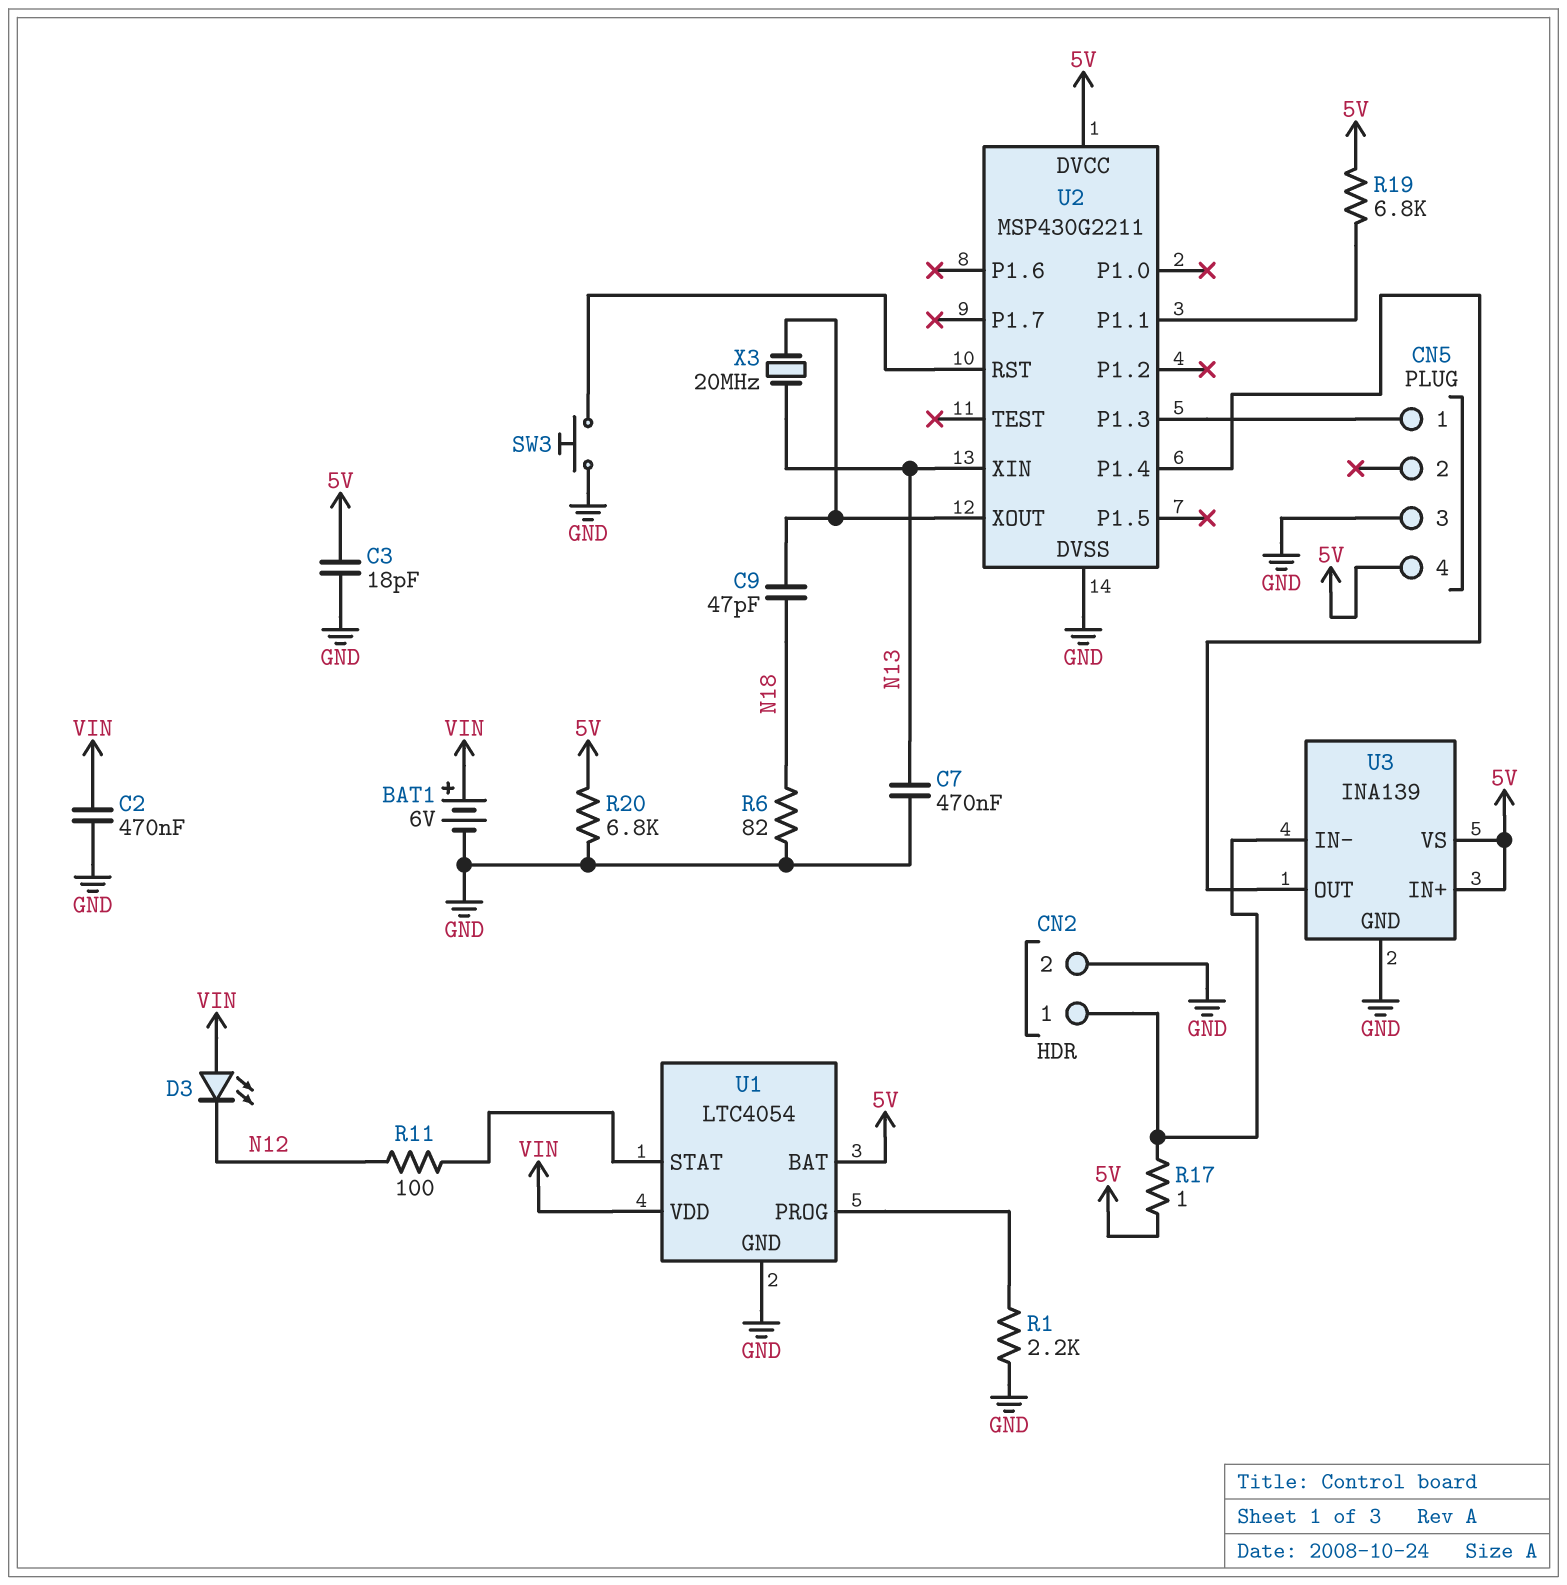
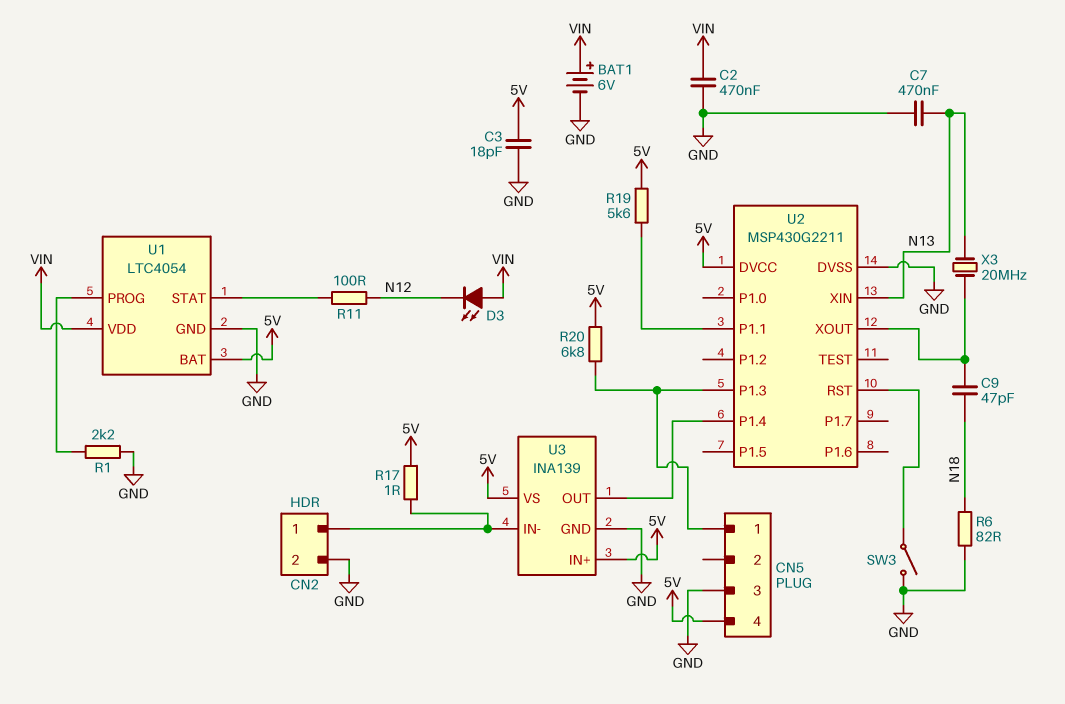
R19: 6.8k (5V, U2/P1.1) -> 5.6k (5V, U2/P1.1)
R20: 6.8k (5V, GND) -> 6.8k (5V, CN5/1)
SW3: button (GND, U2/RST) -> switch (GND, U2/RST)

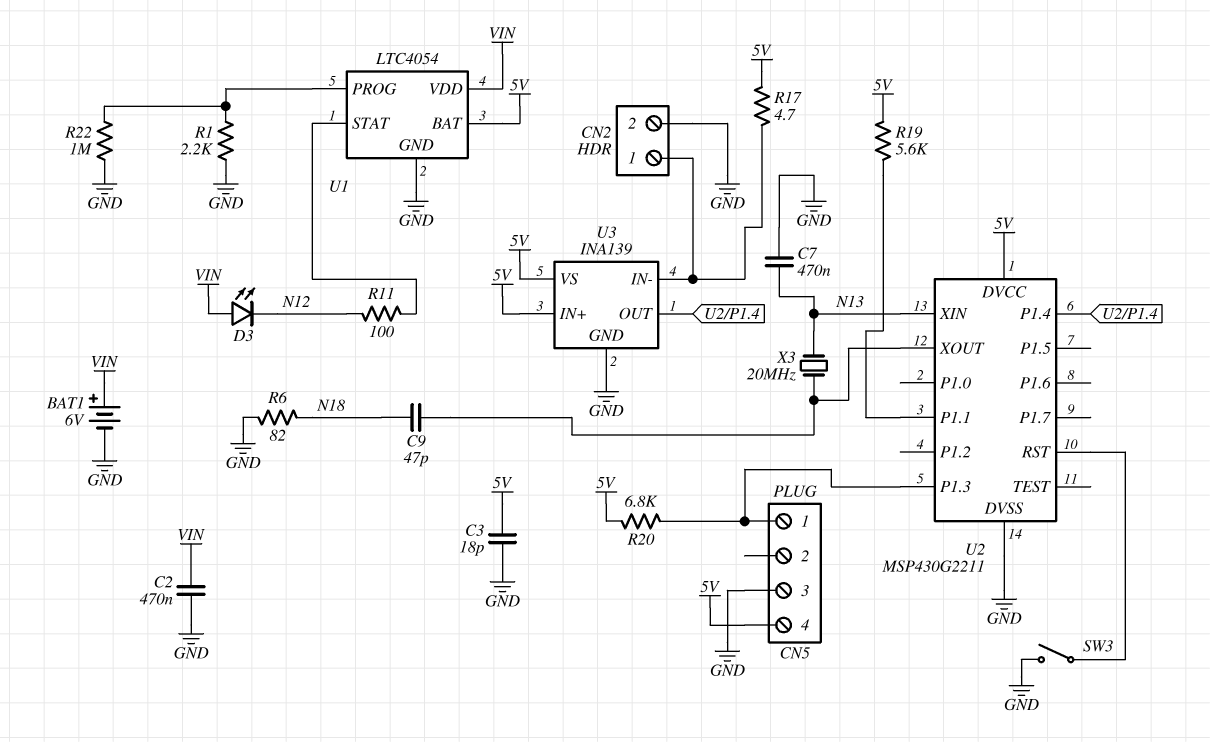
R17: 1 (5V, CN2/1) -> 4.7 (5V, CN2/1)
R22: none -> 1M (GND, U1/PROG)

